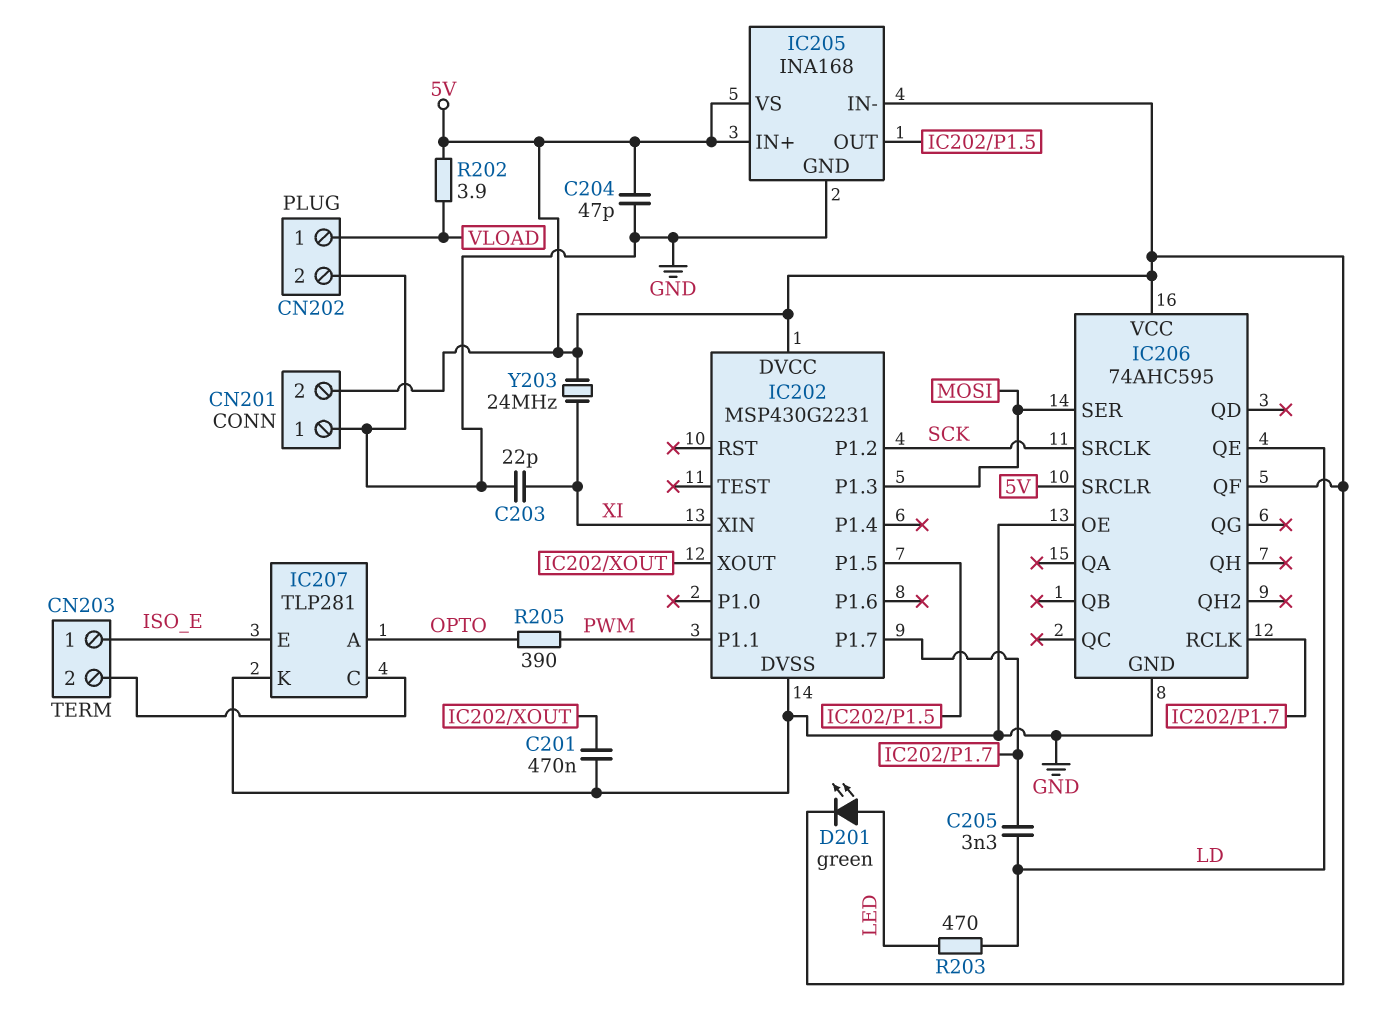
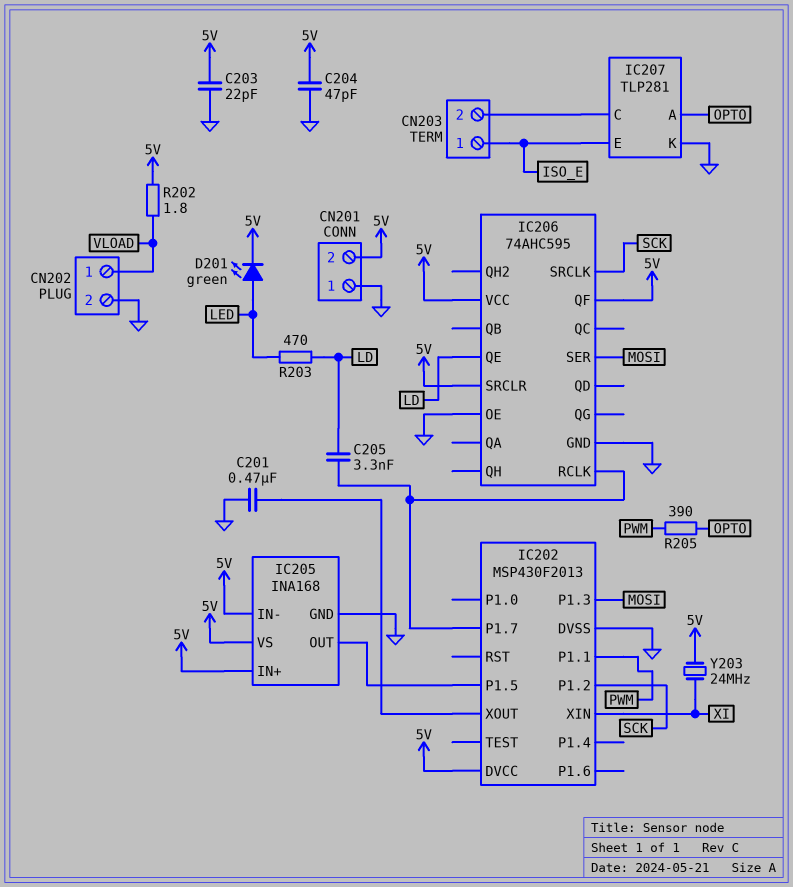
C203: 22pF (GND, XI) -> 22pF (5V, GND)
IC202: MSP430G2231 -> MSP430F2013
R202: 3.9 (5V, VLOAD) -> 1.8 (5V, VLOAD)

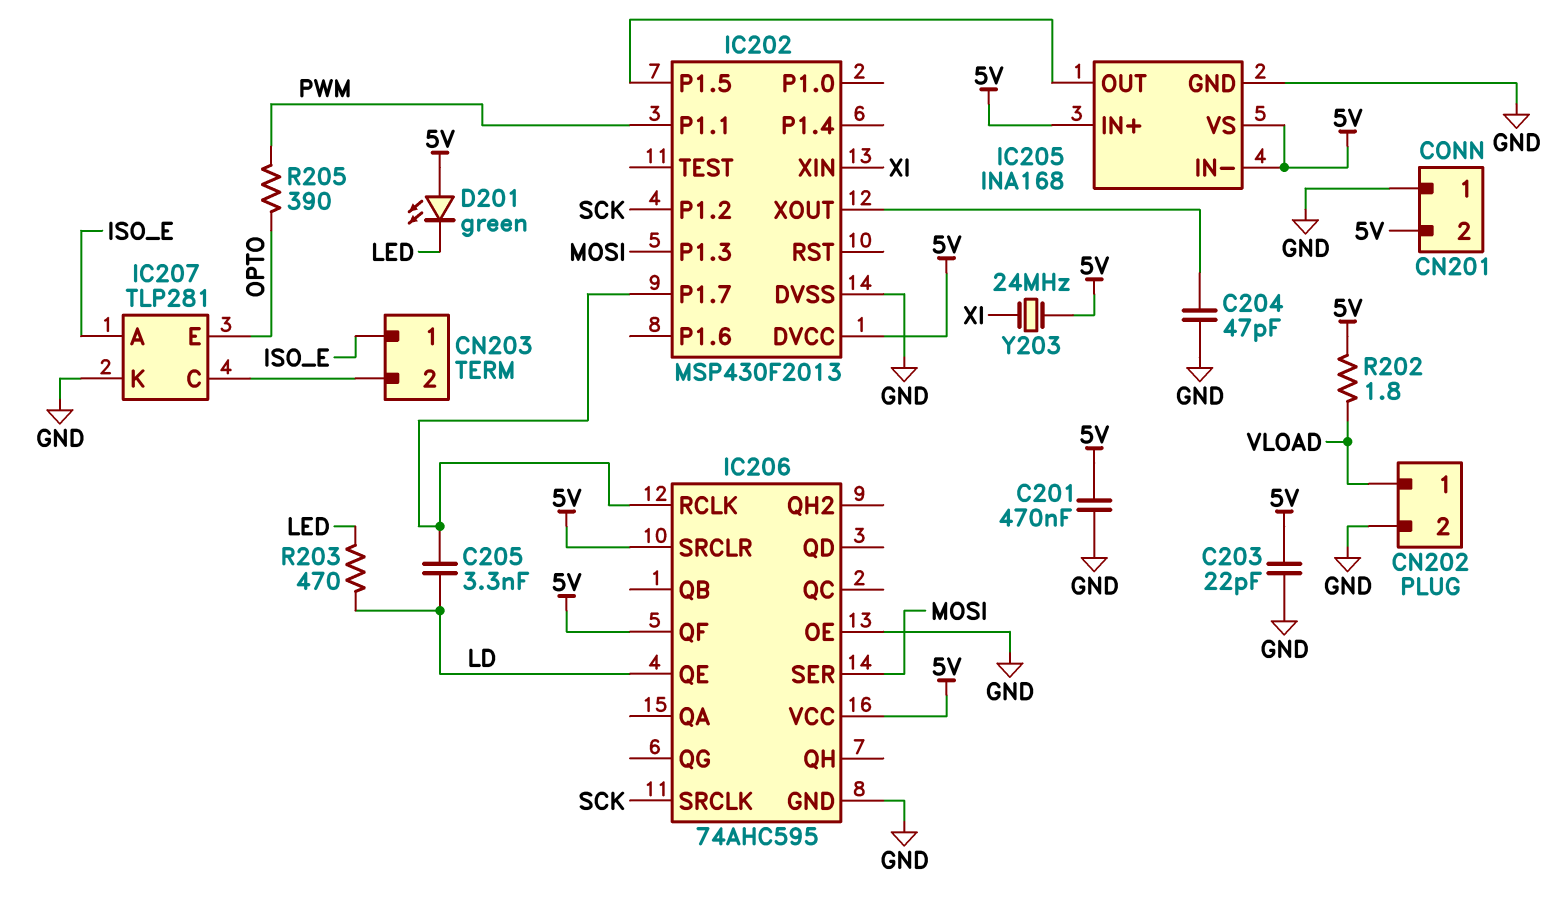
C201: 470nF (GND, IC202/XOUT) -> 470nF (5V, GND)
C204: 47pF (5V, GND) -> 47pF (GND, IC202/XOUT)
D201: LED green (A LED, K 5V) -> LED green (A 5V, K LED)
IC207 pin A: OPTO -> ISO_E
IC207 pin E: ISO_E -> OPTO

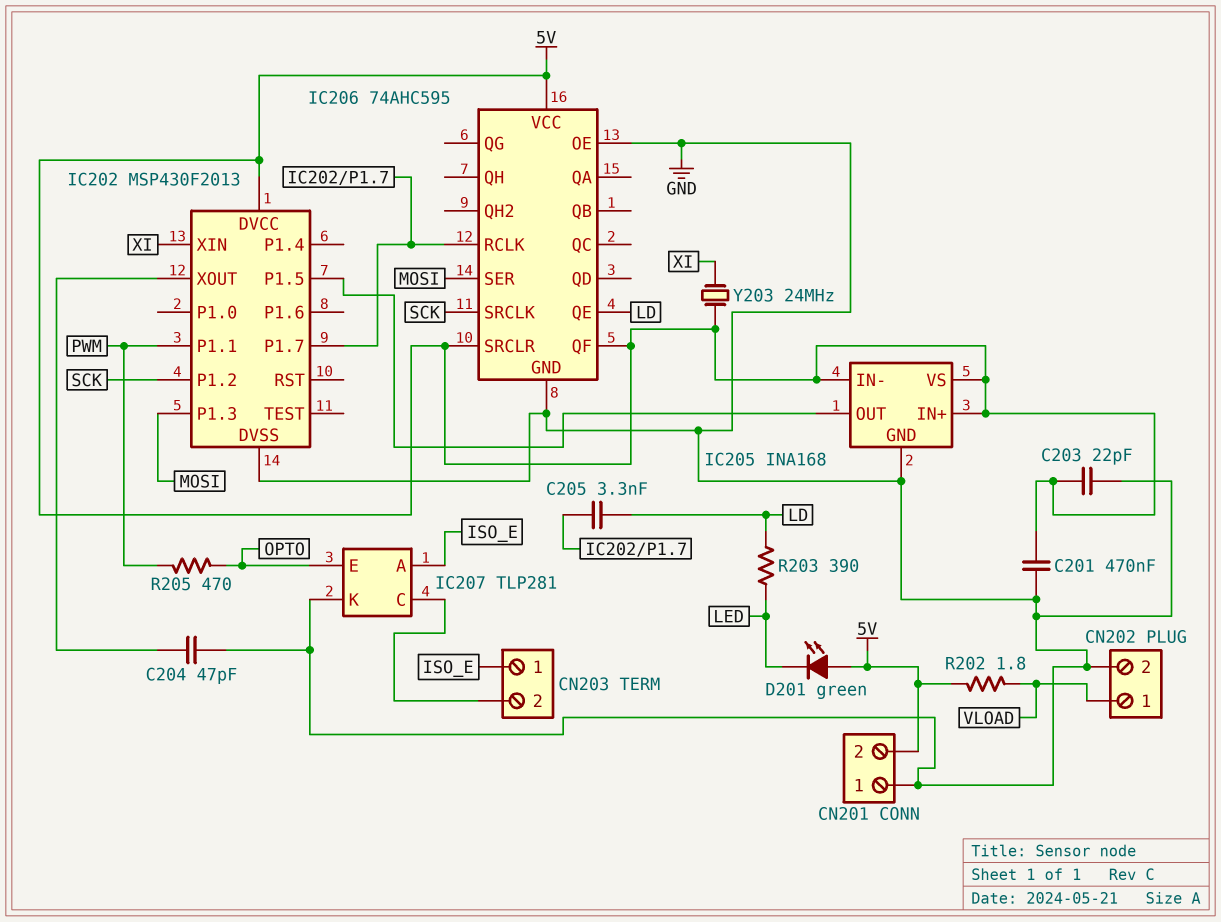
R203: 470 (LD, LED) -> 390 (LD, LED)
R205: 390 (OPTO, PWM) -> 470 (OPTO, PWM)

